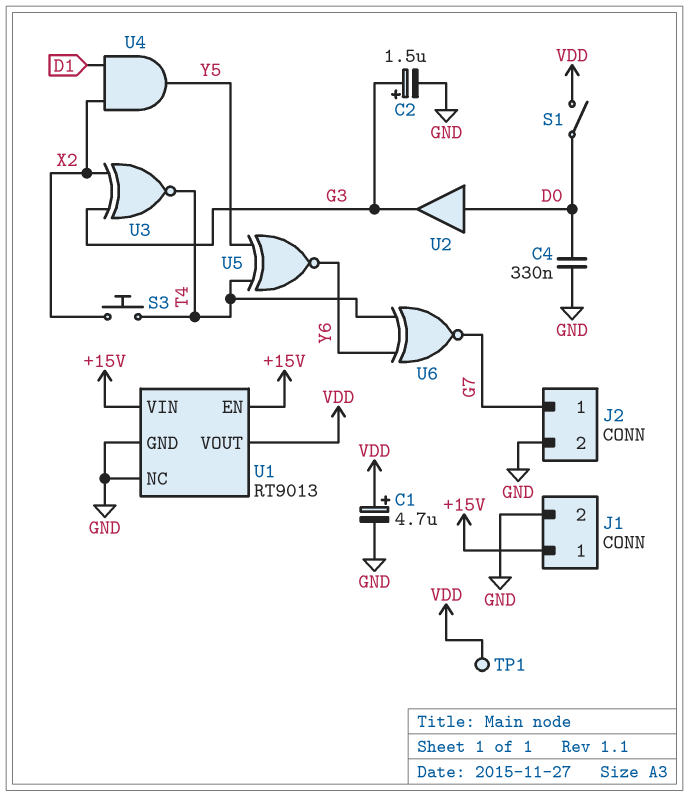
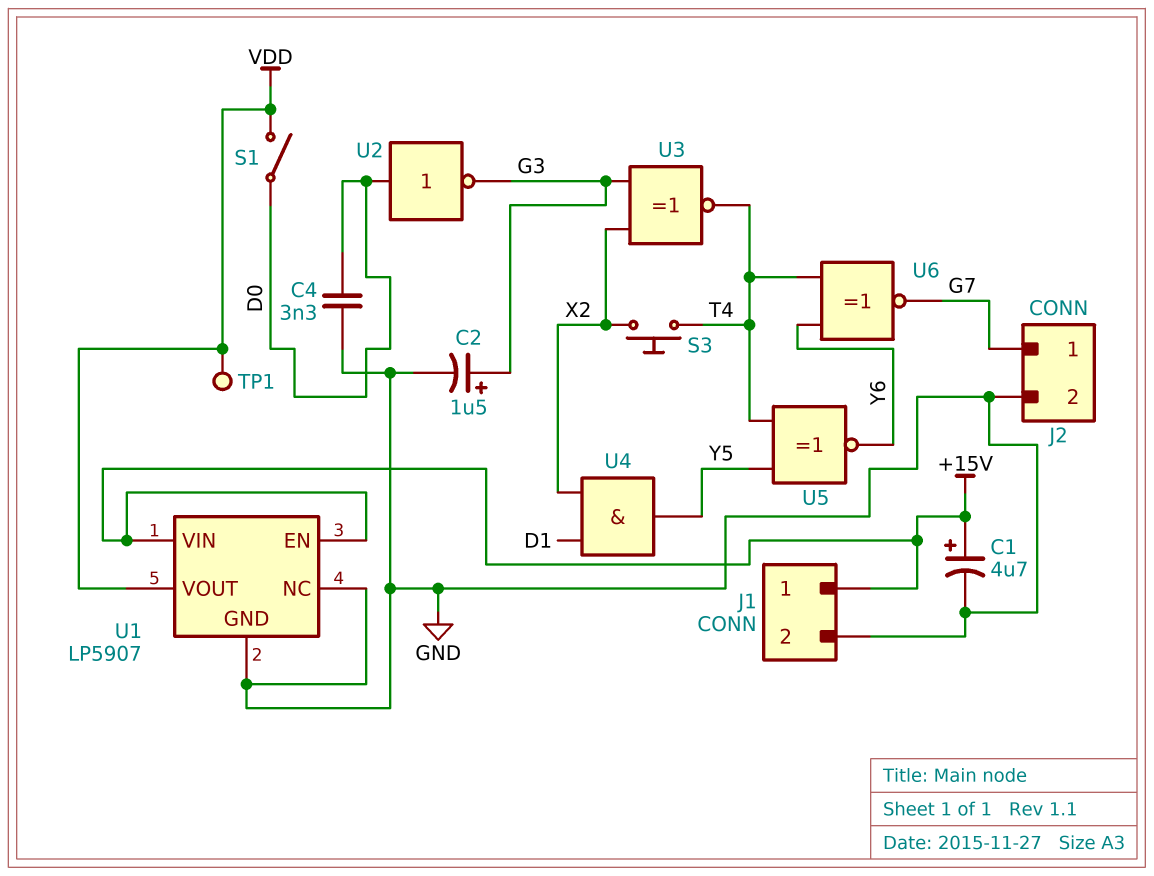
C1: 4.7uF (plus VDD, minus GND) -> 4.7uF (plus +15V, minus GND)
C4: 330nF (D0, GND) -> 3.3nF (D0, GND)
U1: RT9013 -> LP5907
U2: buffer (in D0, out G3) -> NOT (in D0, out G3)

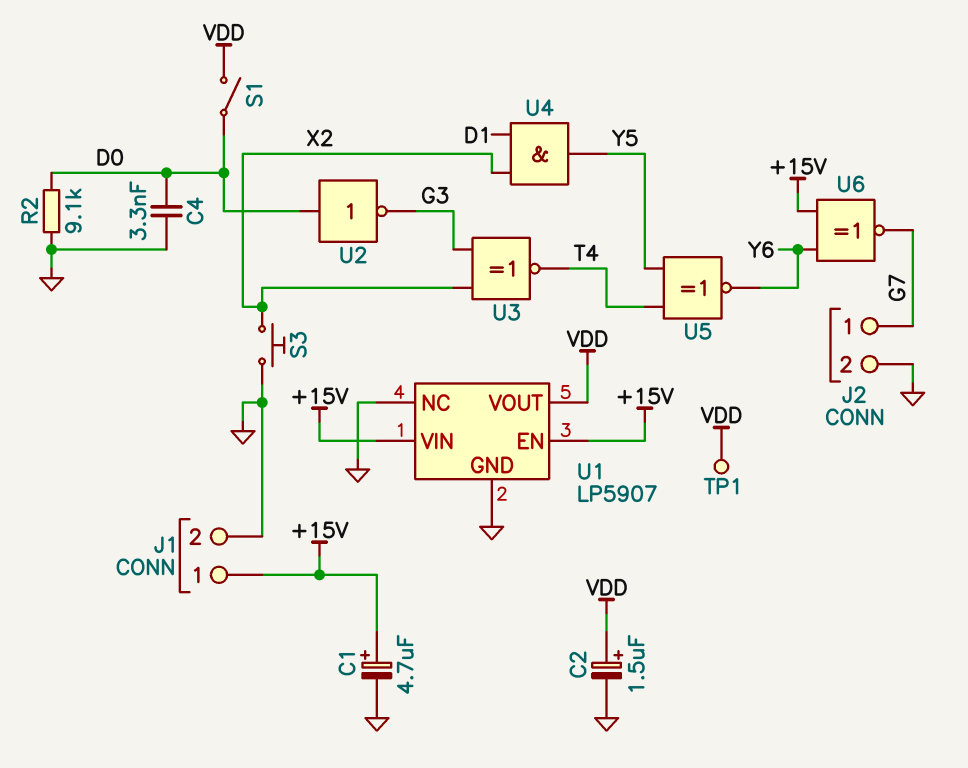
C2: 1.5uF (plus G3, minus GND) -> 1.5uF (plus VDD, minus GND)
R2: none -> 9.1k (D0, GND)
S3: button (T4, X2) -> button (GND, X2)
U6: XNOR (in T4, in Y6, out G7) -> XNOR (in +15V, in Y6, out G7)

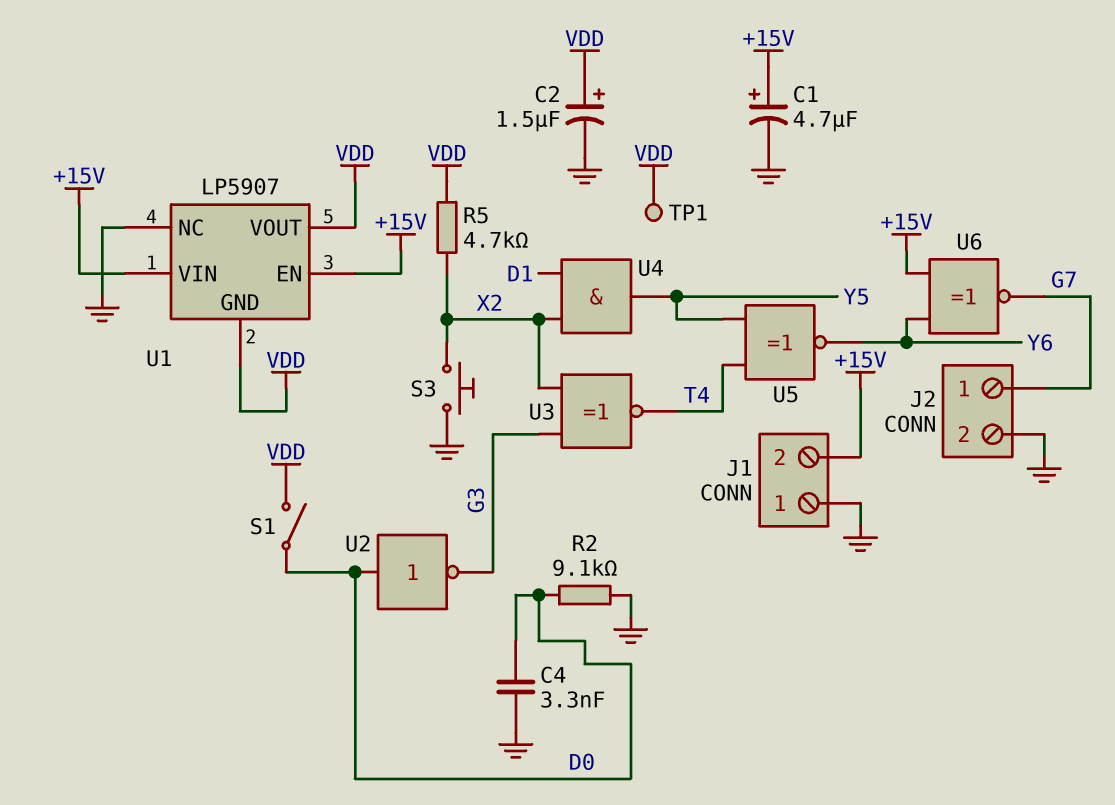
J1 pin 1: +15V -> GND
J1 pin 2: GND -> +15V
R5: none -> 4.7k (VDD, X2)
U1 pin GND: GND -> VDD

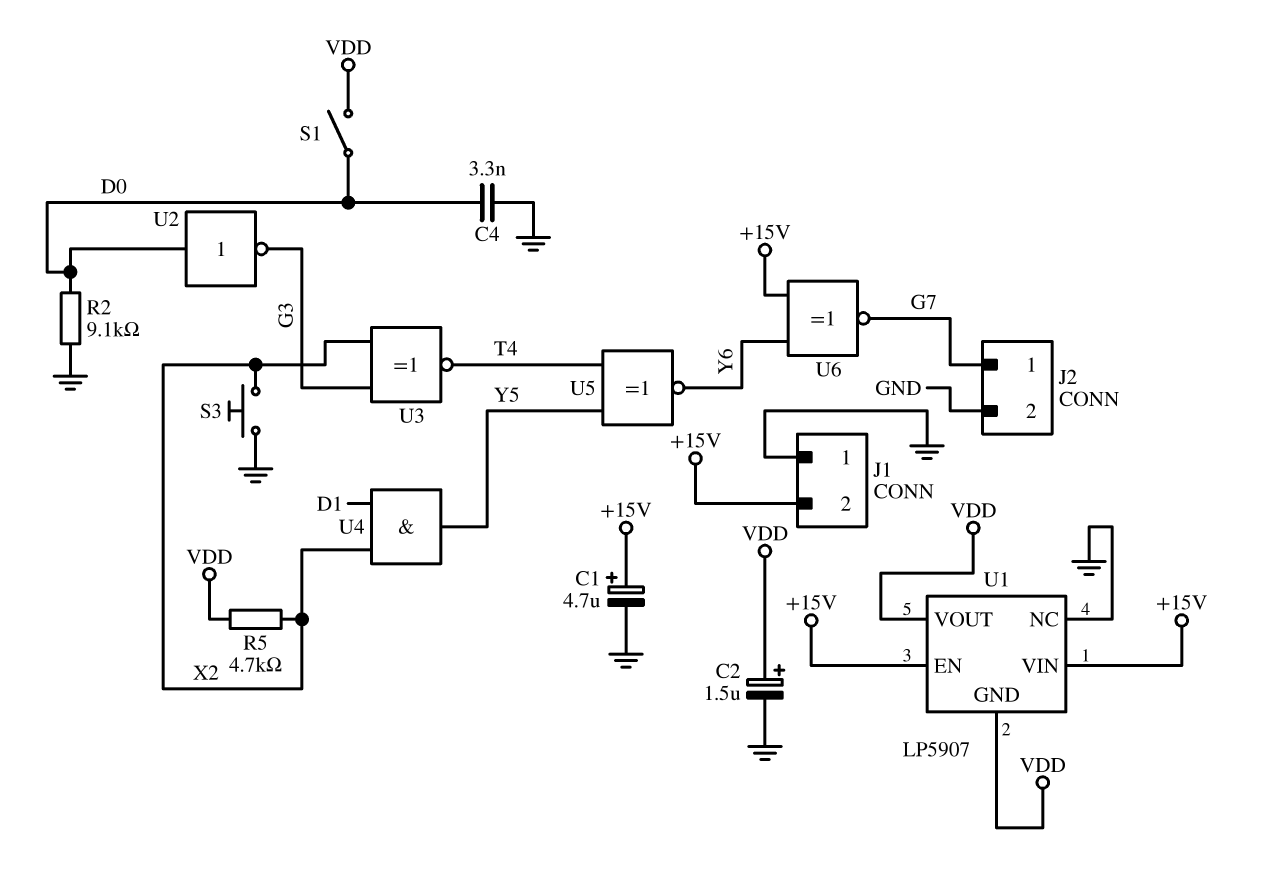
TP1: test point (VDD) -> none

